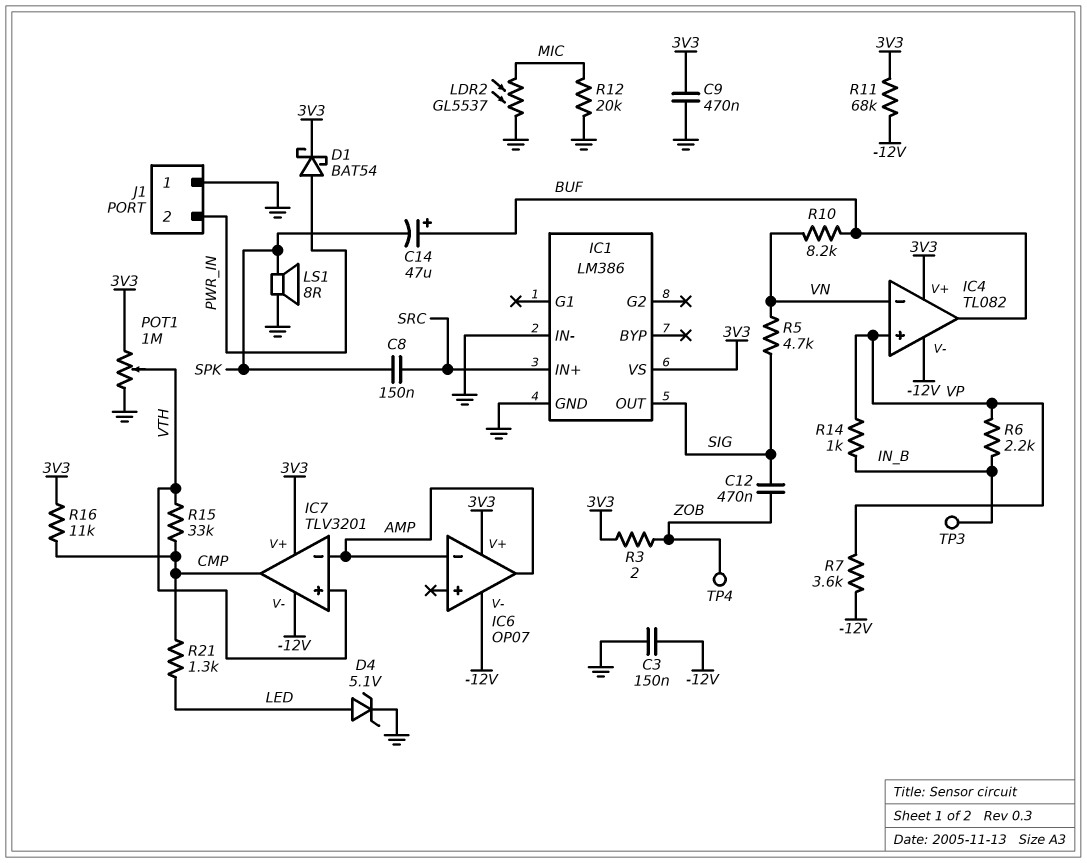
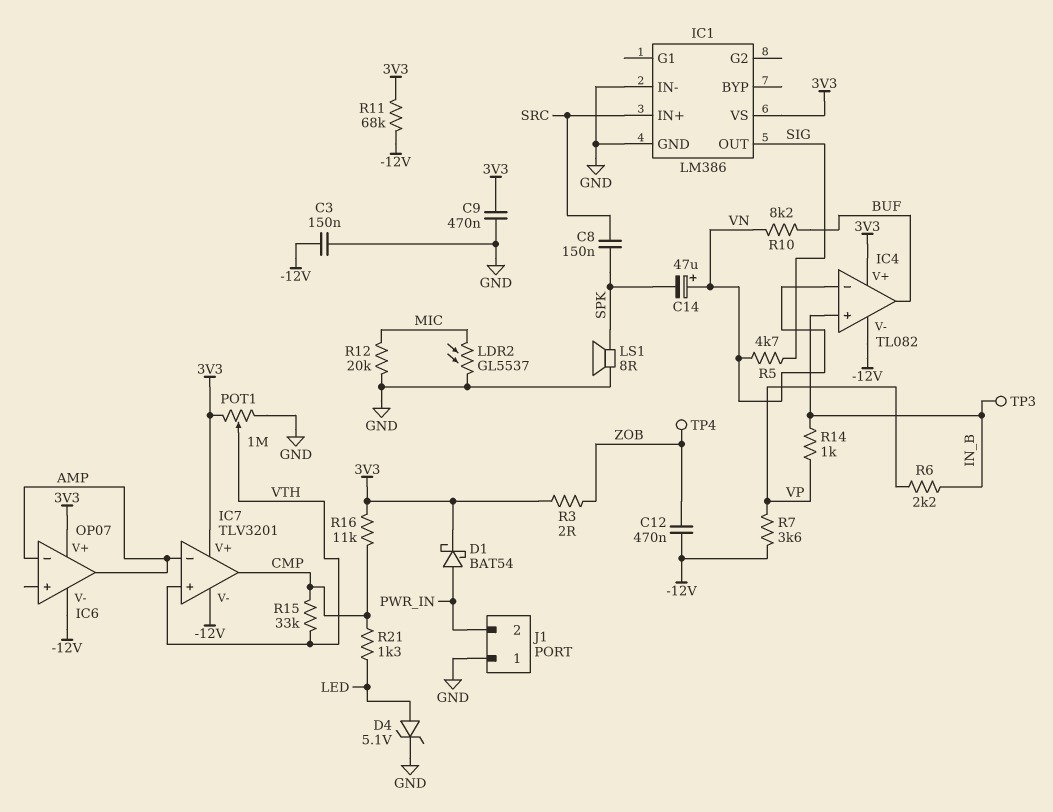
C12: 470nF (SIG, ZOB) -> 470nF (-12V, ZOB)
C14: 47uF (plus BUF, minus SPK) -> 47uF (plus VN, minus SPK)
IC4 pin in+: VP -> IN_B

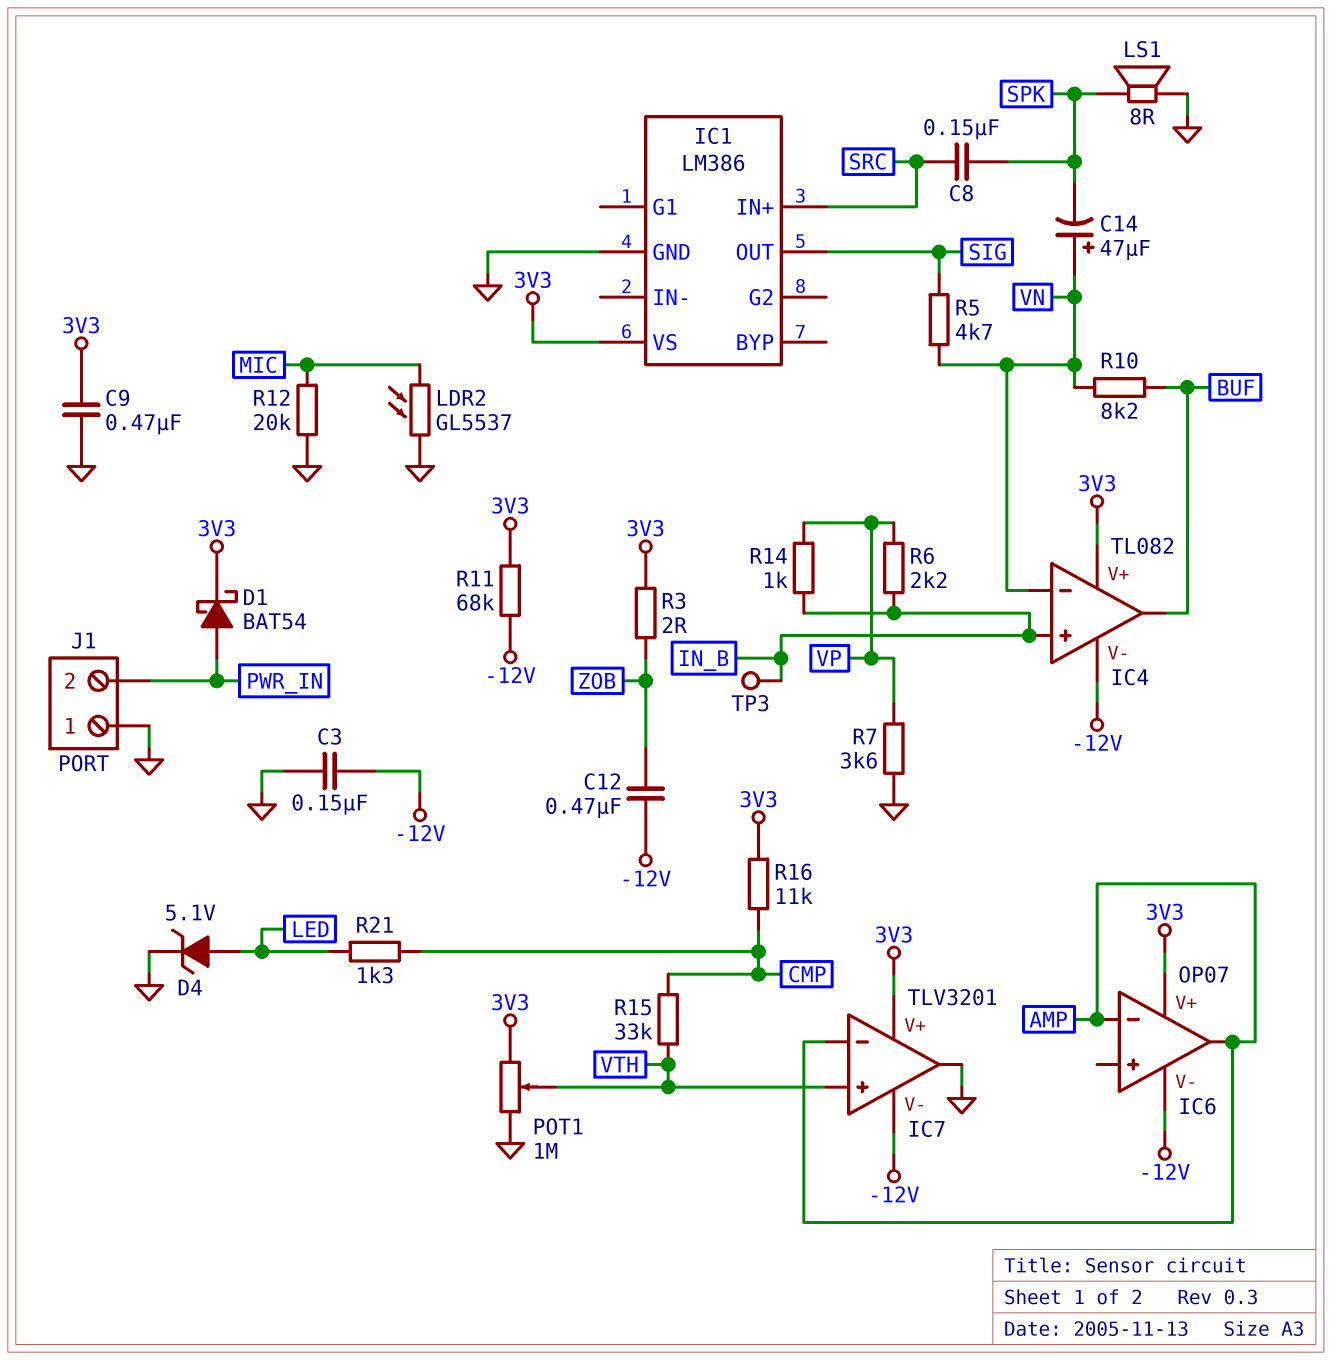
IC1 pin IN-: GND -> none
IC7 pin out: CMP -> GND
R7: 3.6k (-12V, VP) -> 3.6k (GND, VP)
TP4: test point (ZOB) -> none

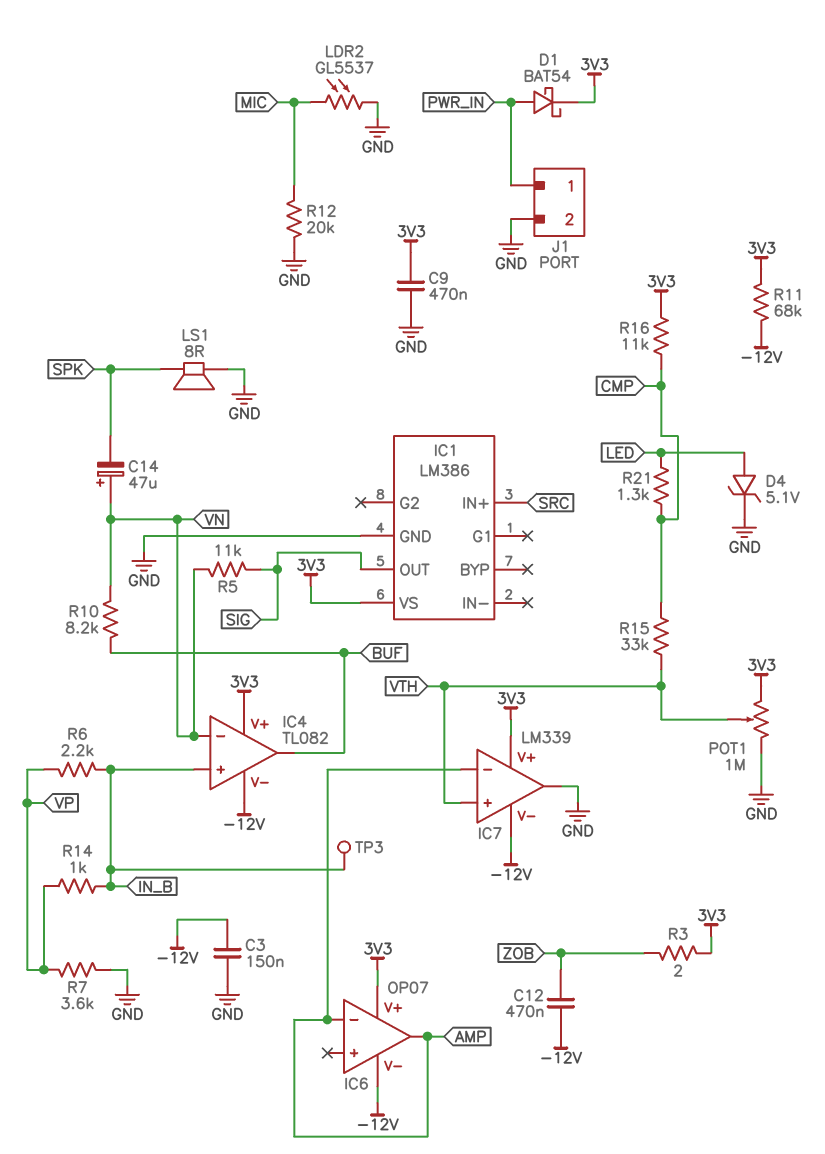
C8: 150nF (SPK, SRC) -> none
IC7: TLV3201 -> LM339
J1 pin 1: GND -> PWR_IN
J1 pin 2: PWR_IN -> GND
R5: 4.7k (SIG, VN) -> 11k (SIG, VN)

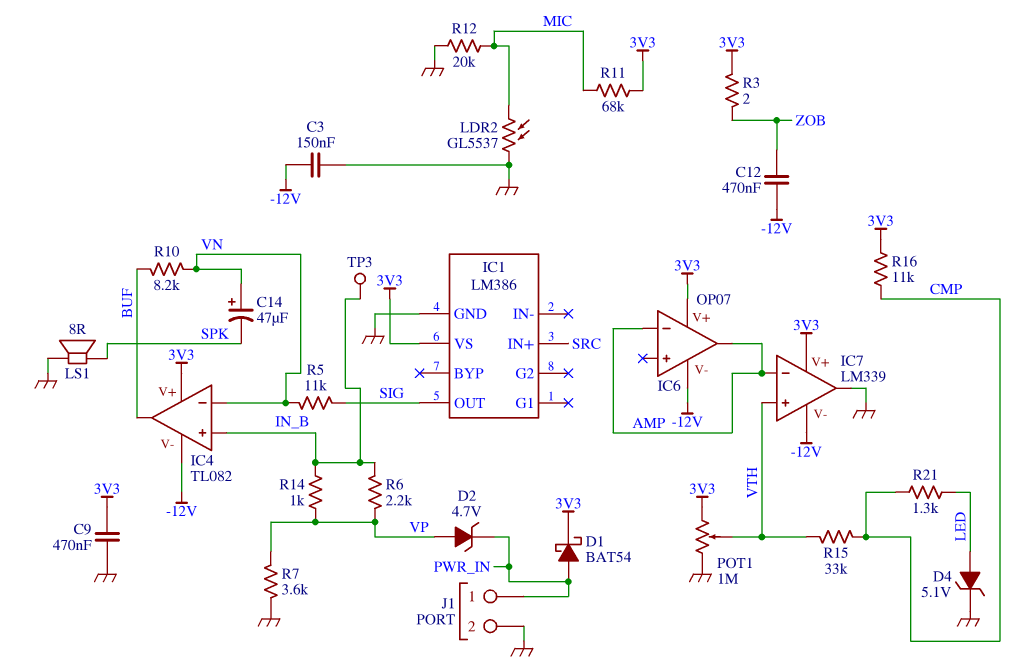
D2: none -> zener 4.7V (A VP, K PWR_IN)
R11: 68k (-12V, 3V3) -> 68k (3V3, MIC)

